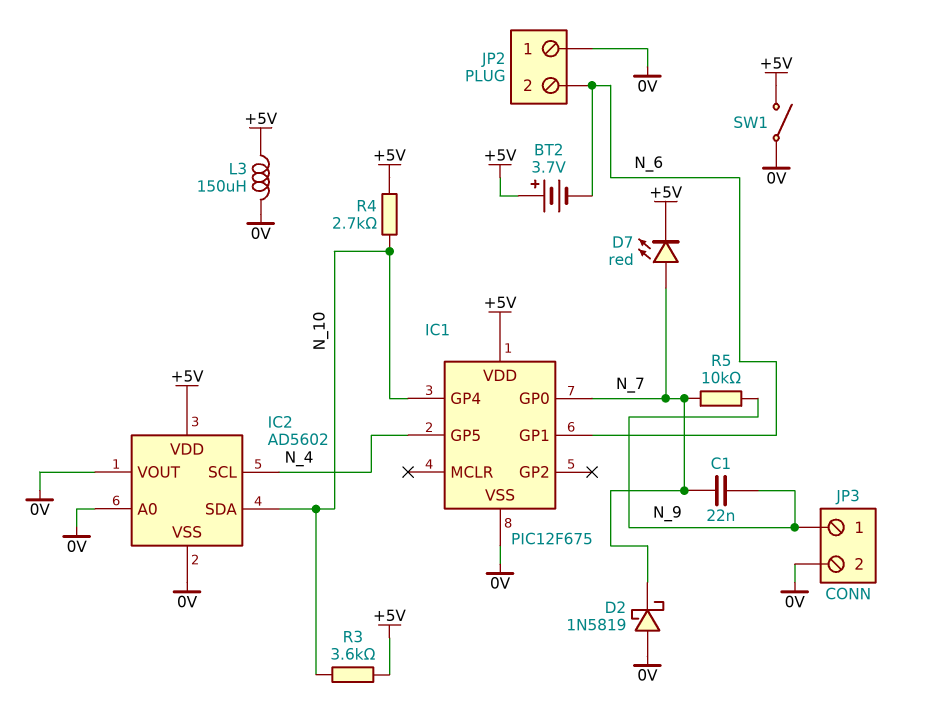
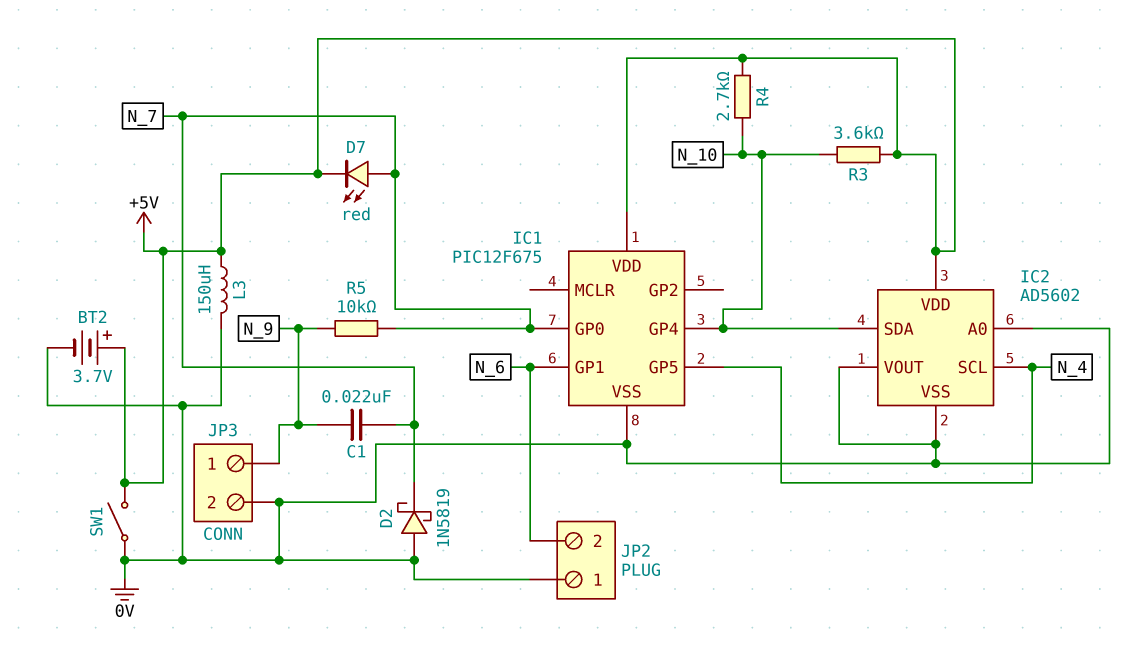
BT2: 3.7V (plus +5V, minus N_6) -> 3.7V (plus +5V, minus 0V)

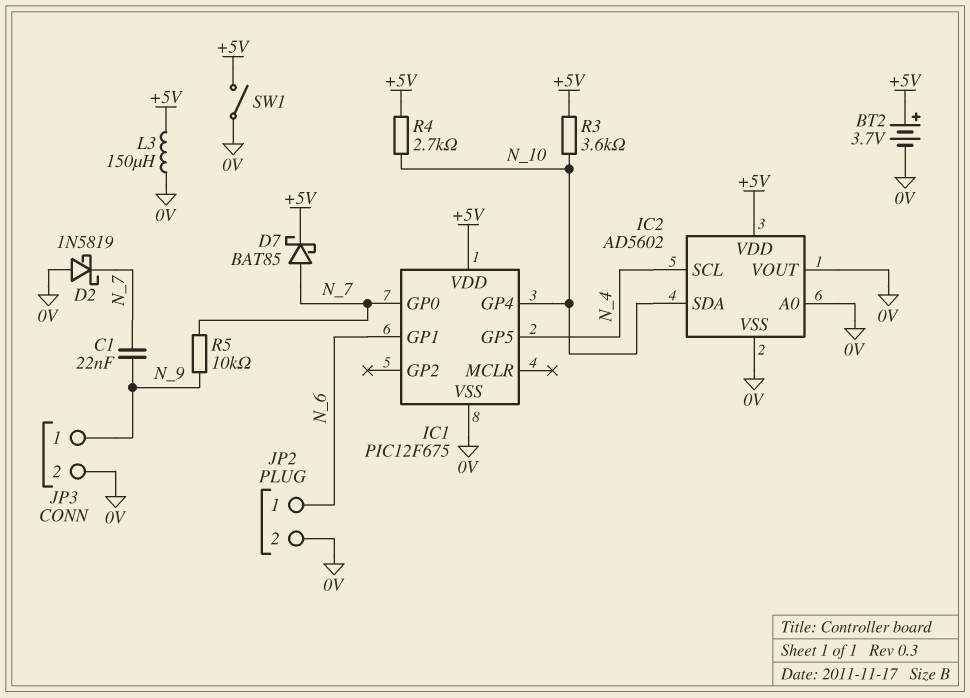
D7: LED red (A N_7, K +5V) -> schottky BAT85 (A N_7, K +5V)
JP2 pin 1: 0V -> N_6
JP2 pin 2: N_6 -> 0V

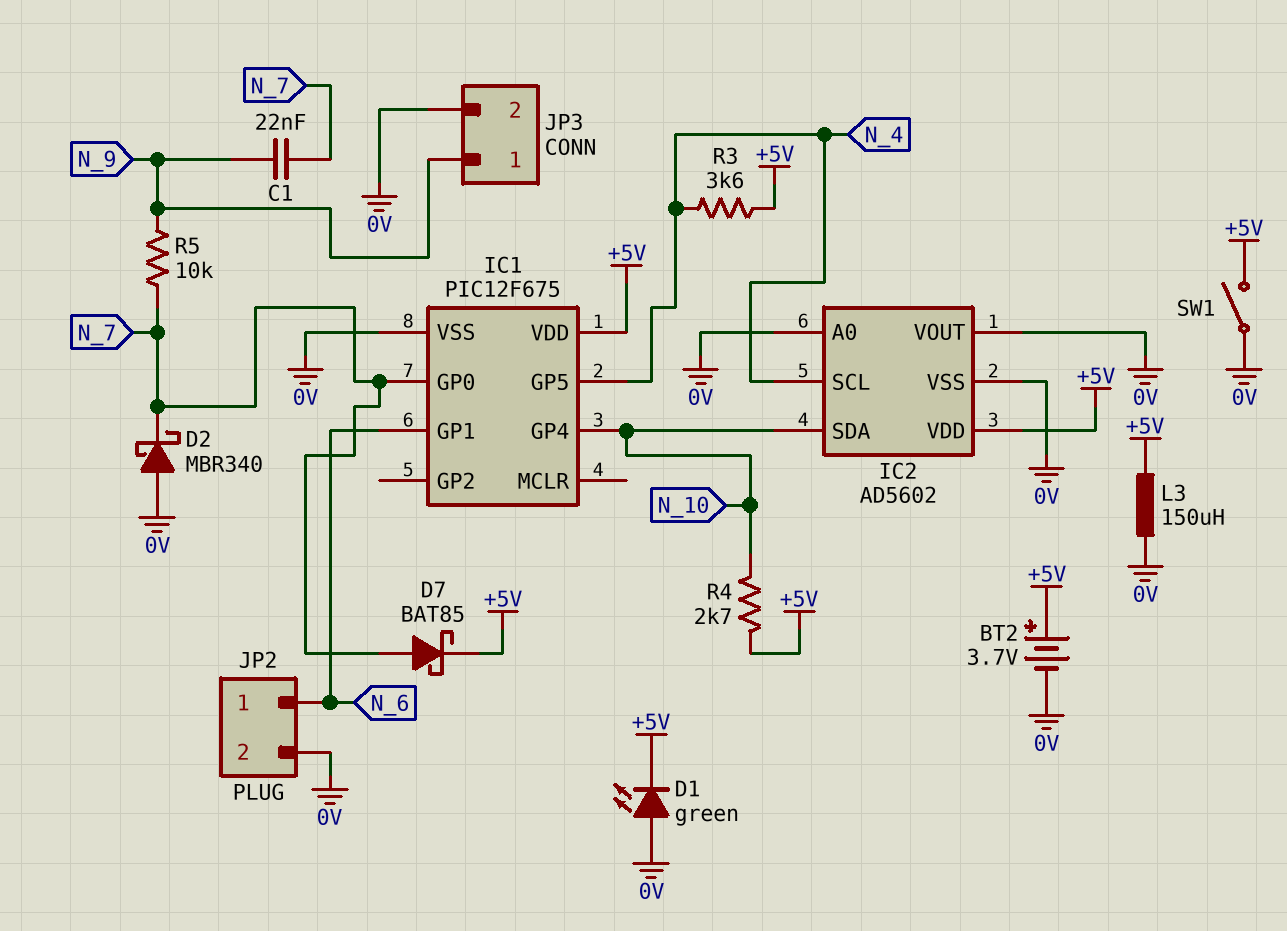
D1: none -> LED green (A 0V, K +5V)
D2: schottky 1N5819 (A 0V, K N_7) -> schottky MBR340 (A 0V, K N_7)
R3: 3.6k (+5V, N_10) -> 3.6k (+5V, N_4)

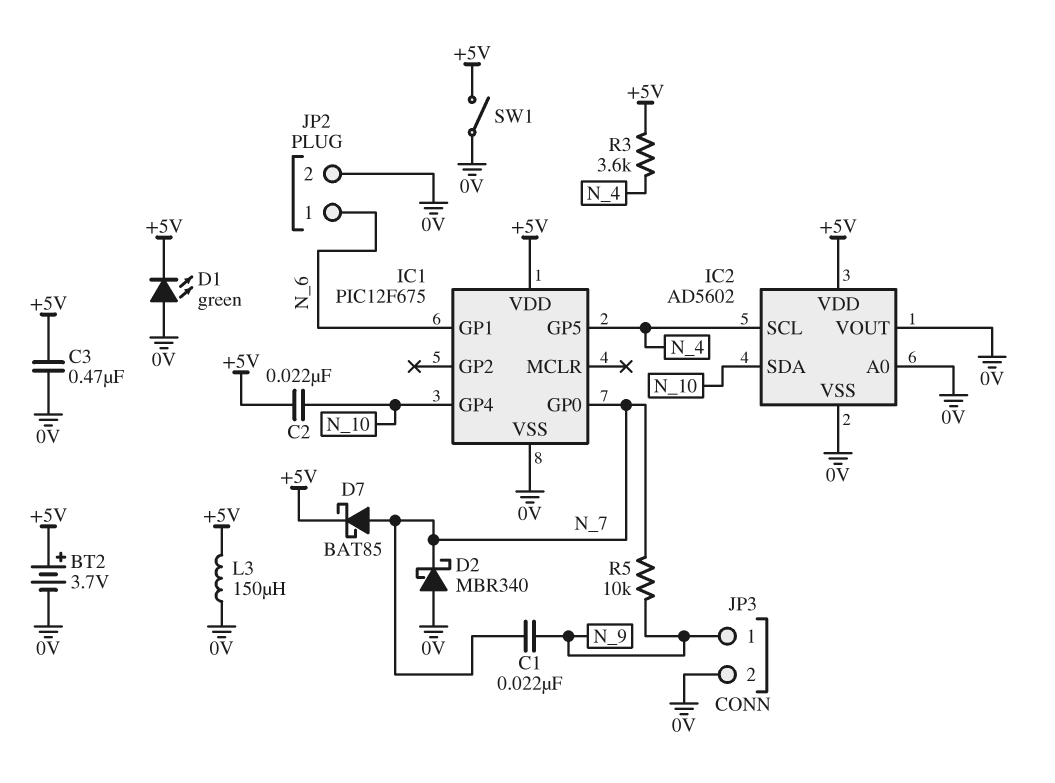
C2: none -> 22nF (+5V, N_10)
C3: none -> 470nF (+5V, 0V)
R4: 2.7k (+5V, N_10) -> none

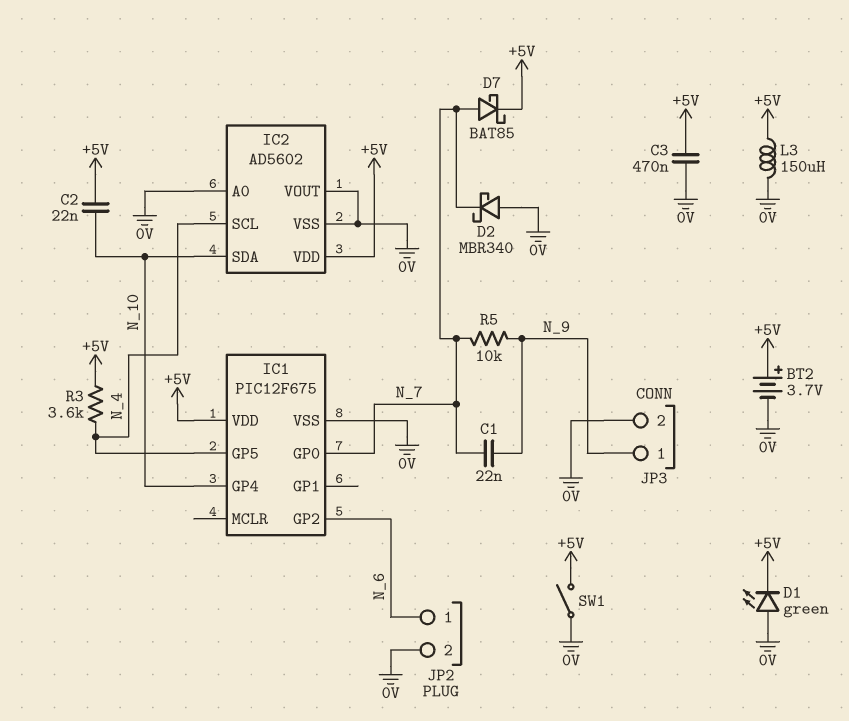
IC1 pin GP1: N_6 -> none
IC1 pin GP2: none -> N_6

